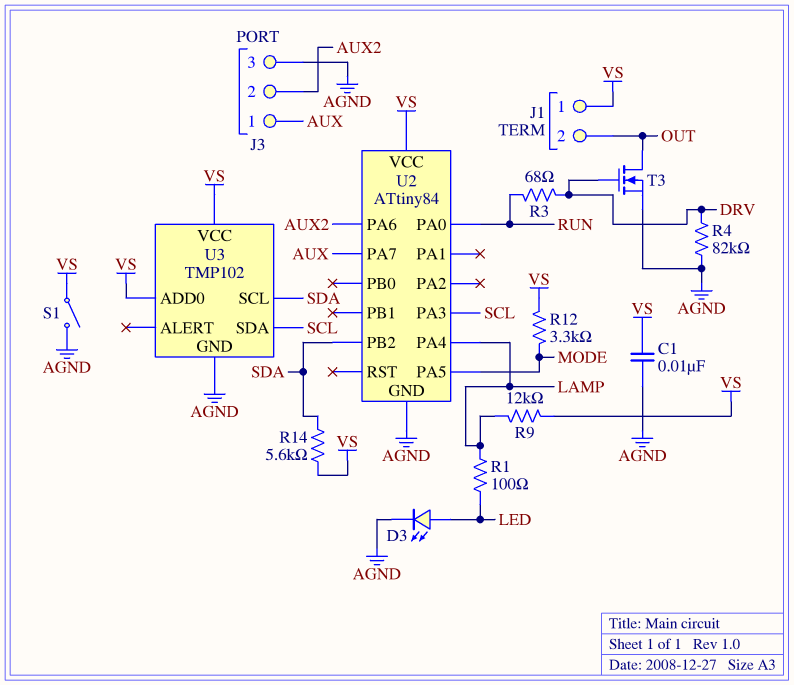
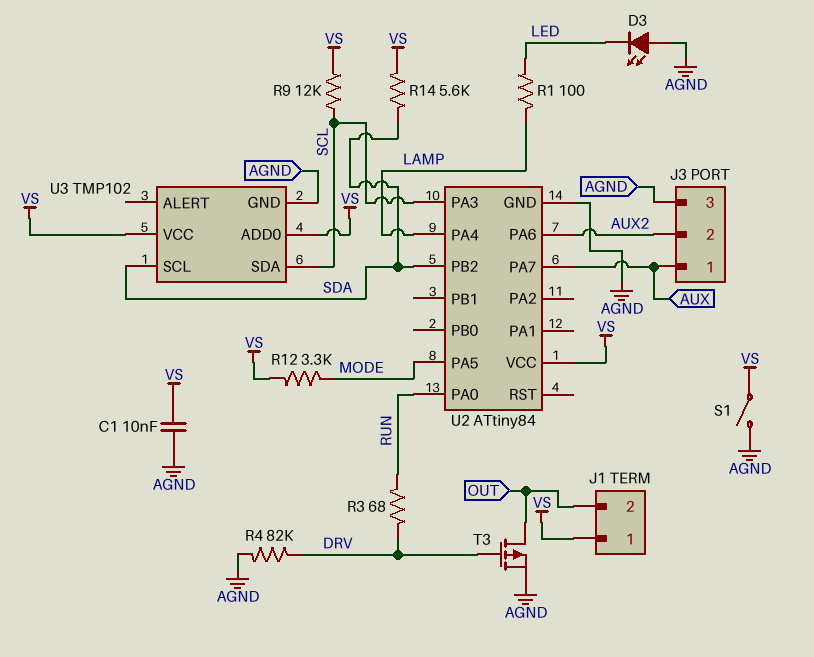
D3: LED (A LED, K AGND) -> LED (A AGND, K LED)
R9: 12k (LAMP, VS) -> 12k (SCL, VS)
T3: NMOS (G DRV, D OUT, S AGND) -> PMOS (G DRV, D OUT, S AGND)

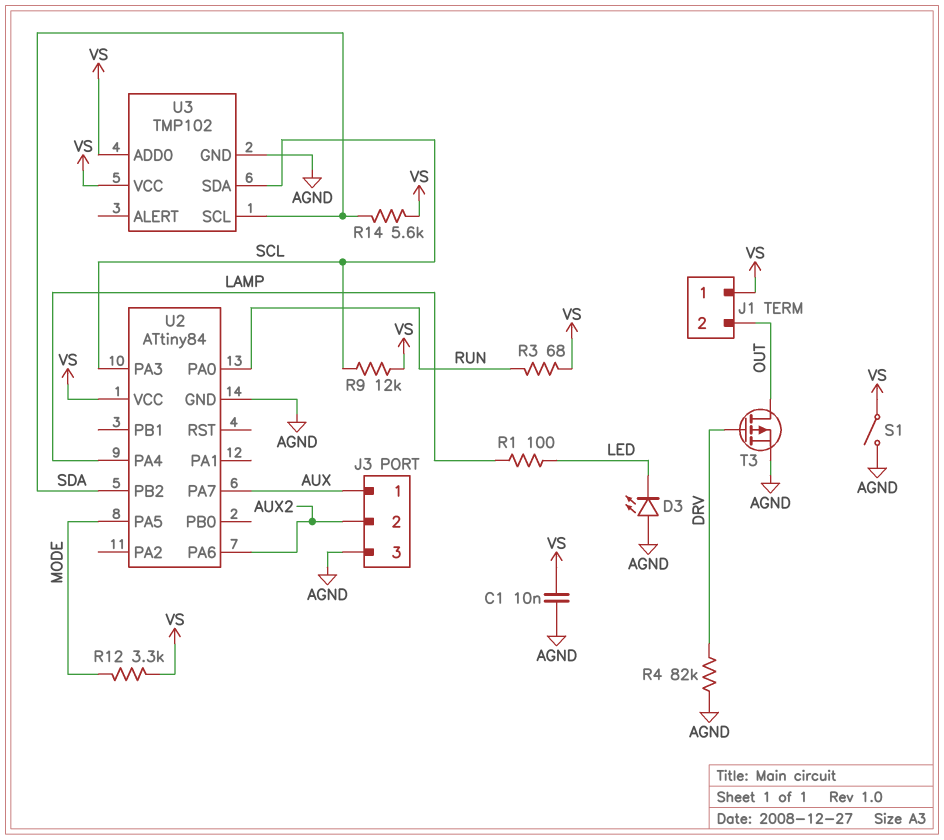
R3: 68 (DRV, RUN) -> 68 (RUN, VS)

